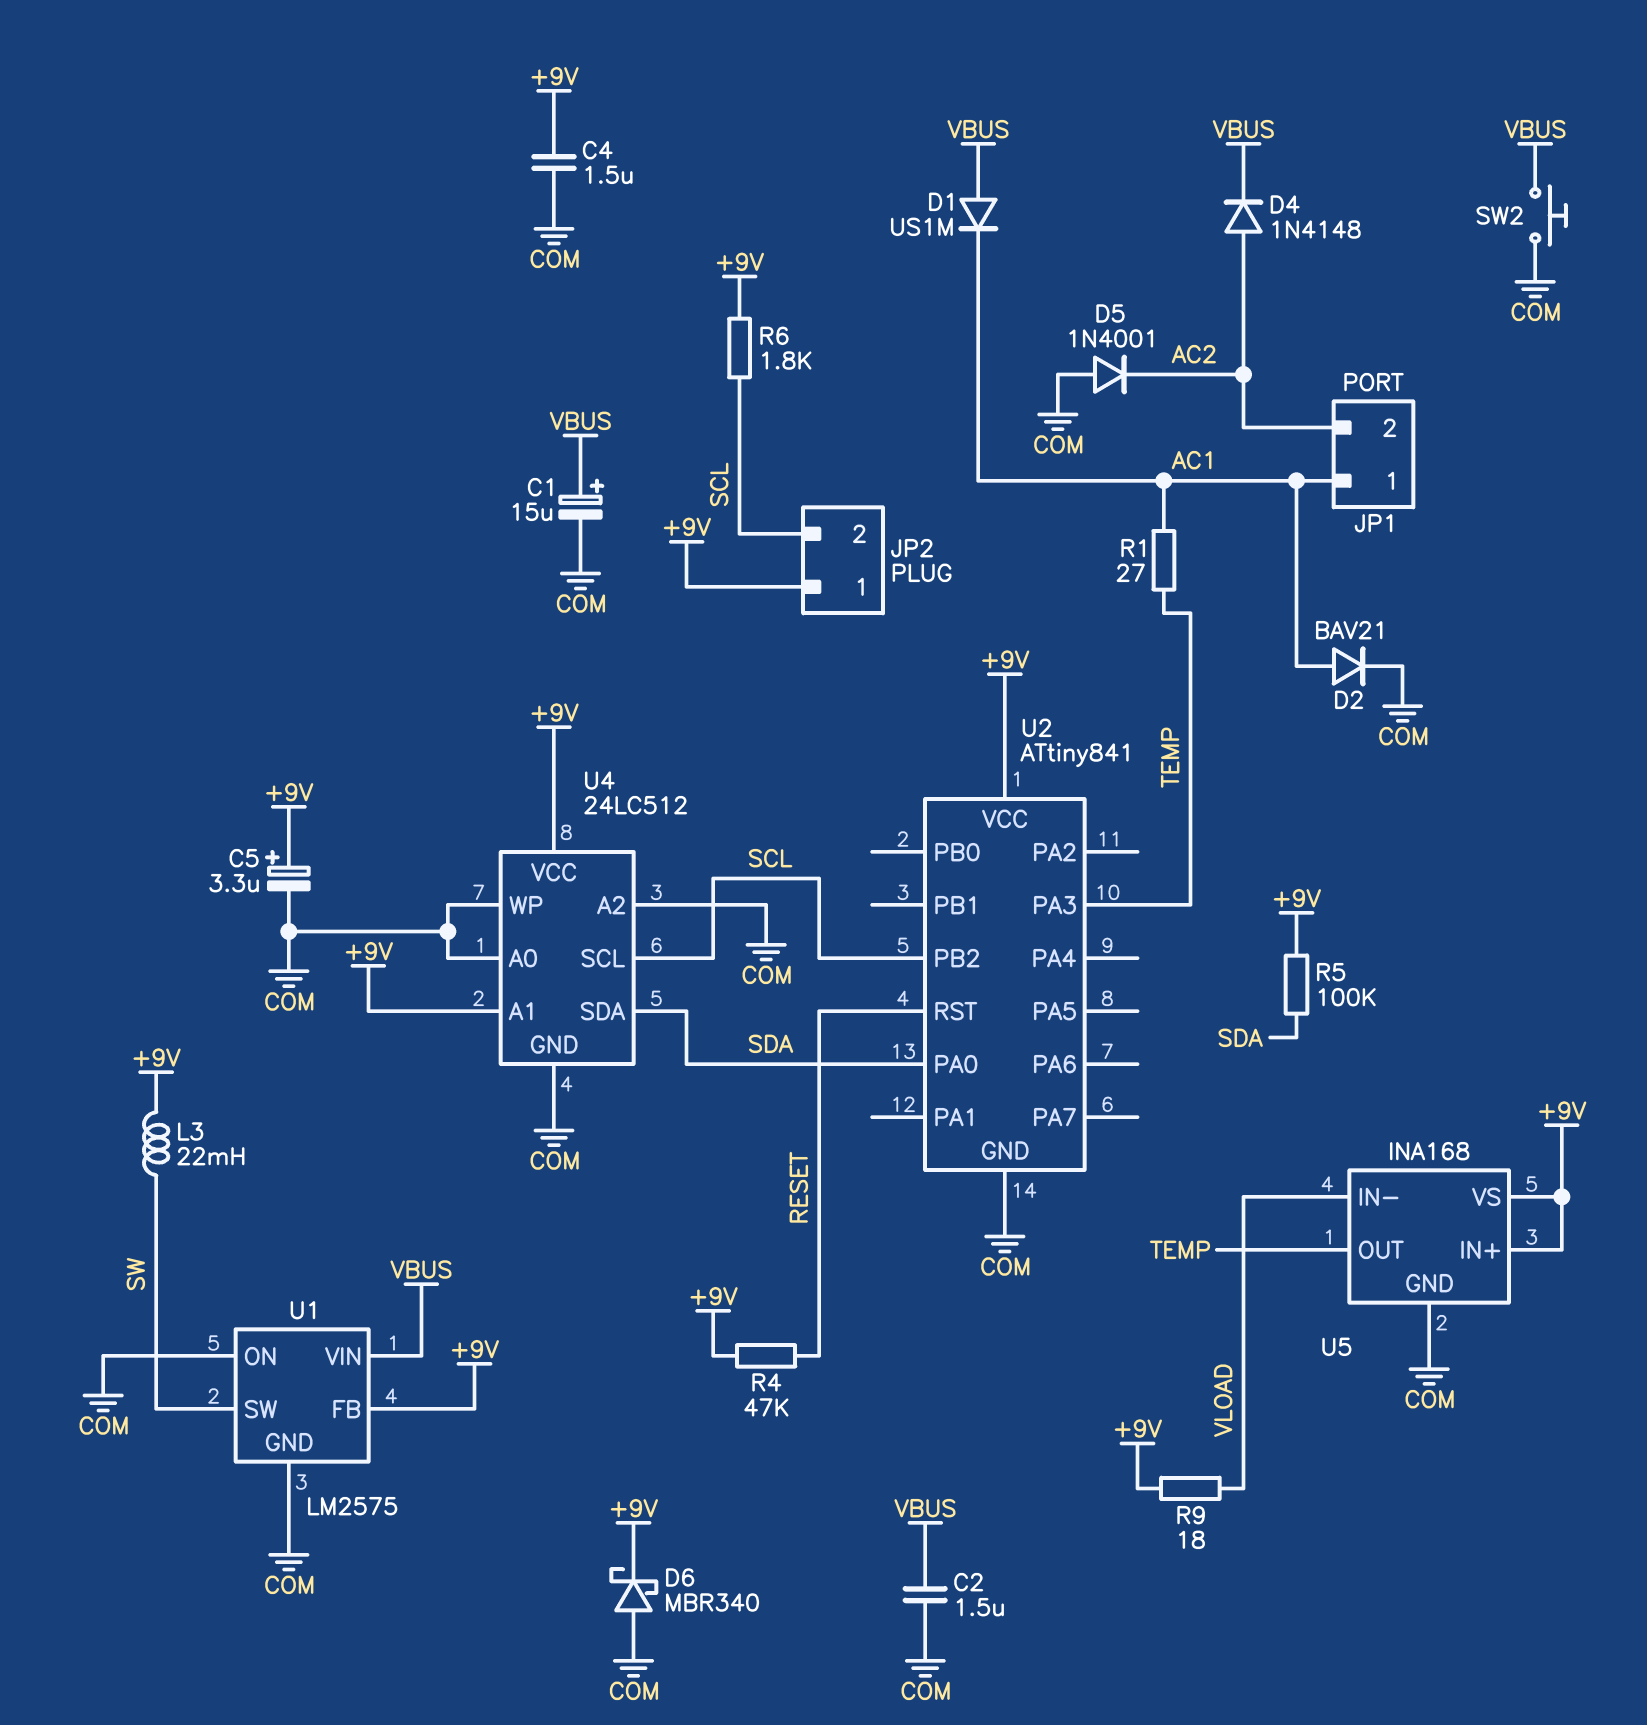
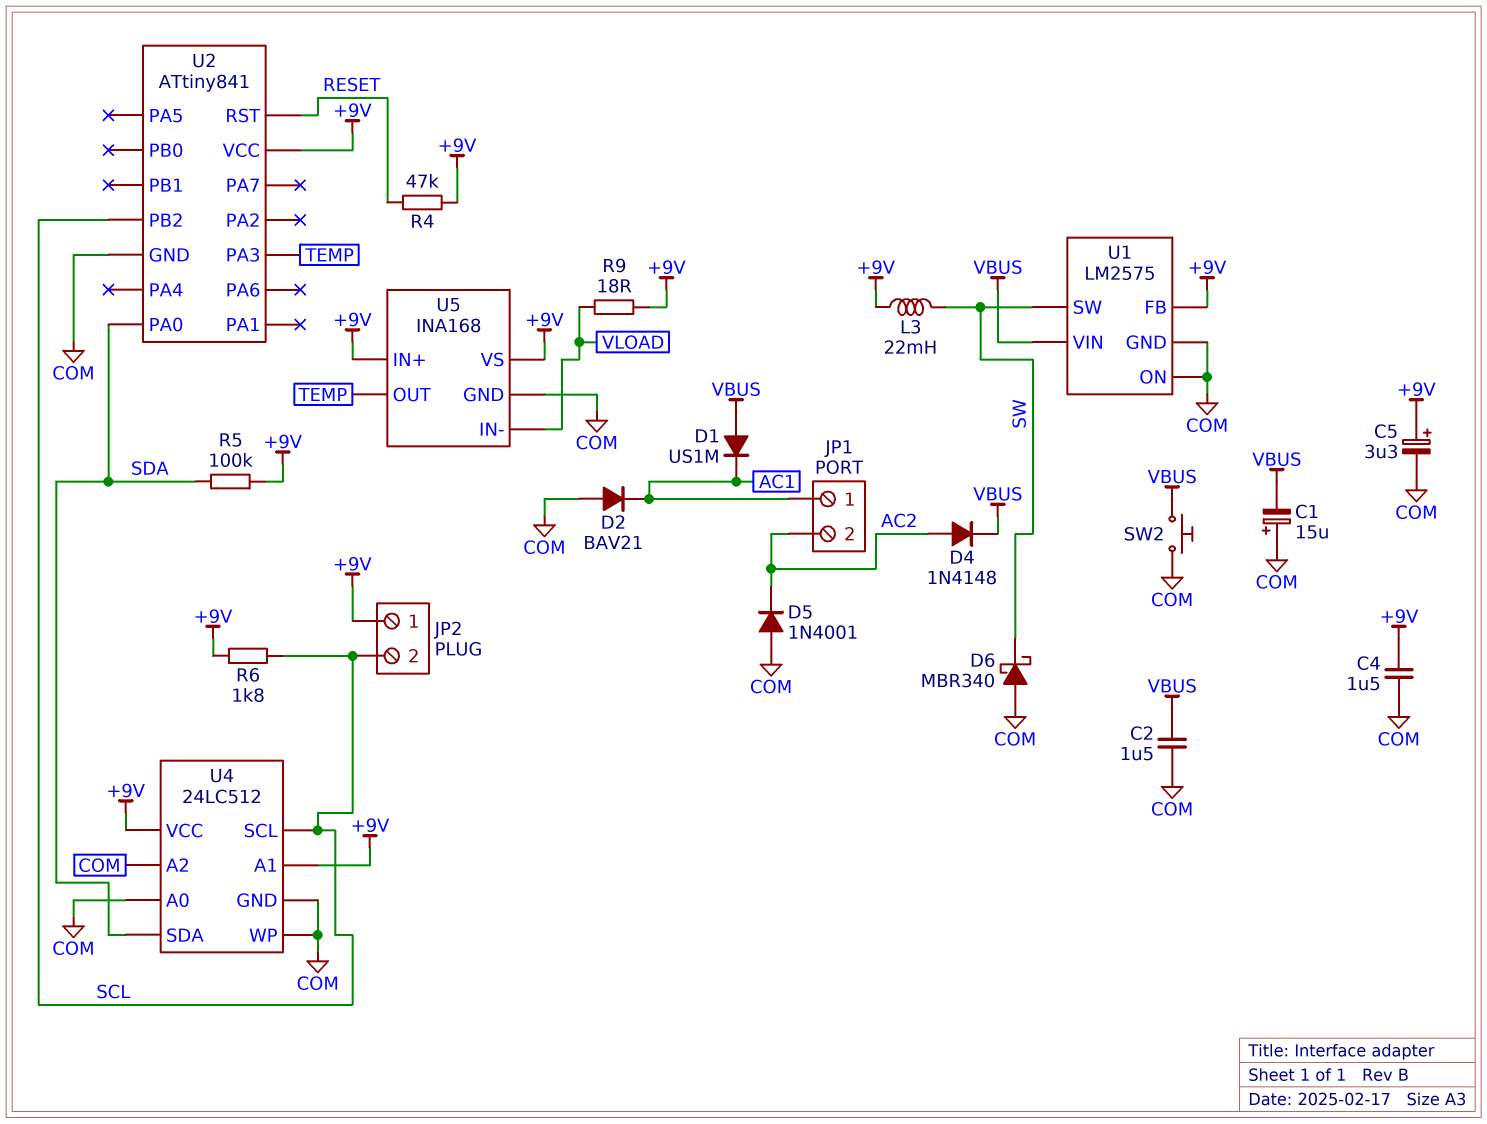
C1: 15uF (plus VBUS, minus COM) -> 15uF (plus COM, minus VBUS)
D2: diode BAV21 (A AC1, K COM) -> diode BAV21 (A COM, K AC1)
D6: schottky MBR340 (A COM, K +9V) -> schottky MBR340 (A COM, K SW)
R1: 27 (AC1, TEMP) -> none

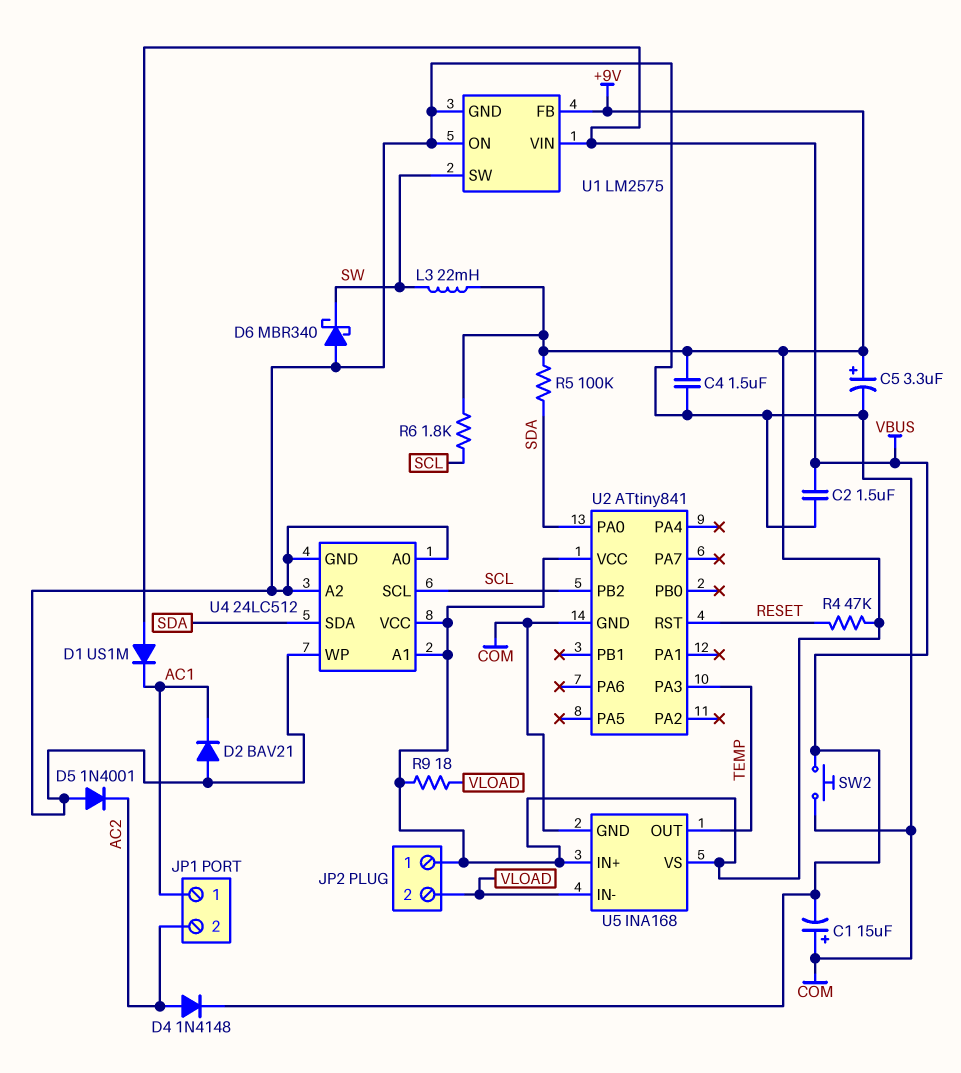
JP2 pin 2: SCL -> VLOAD

